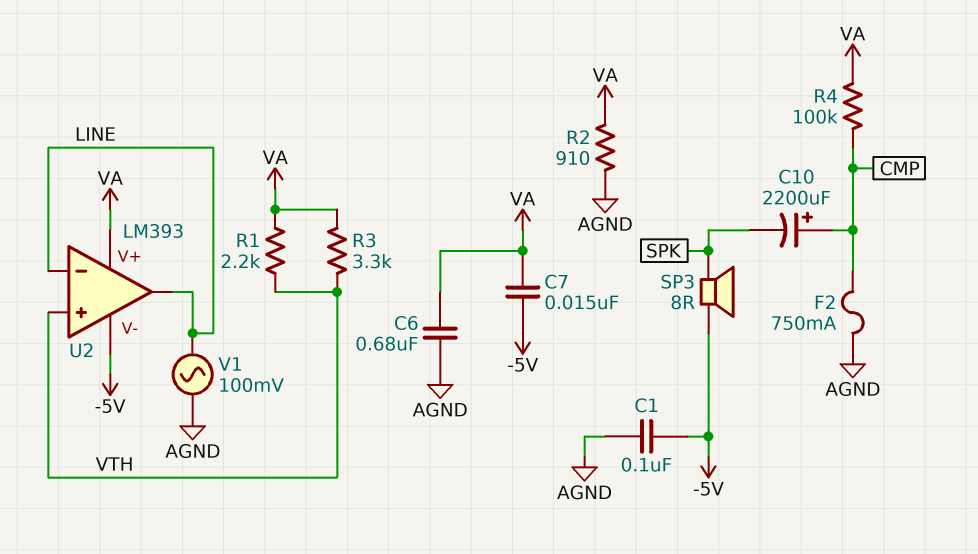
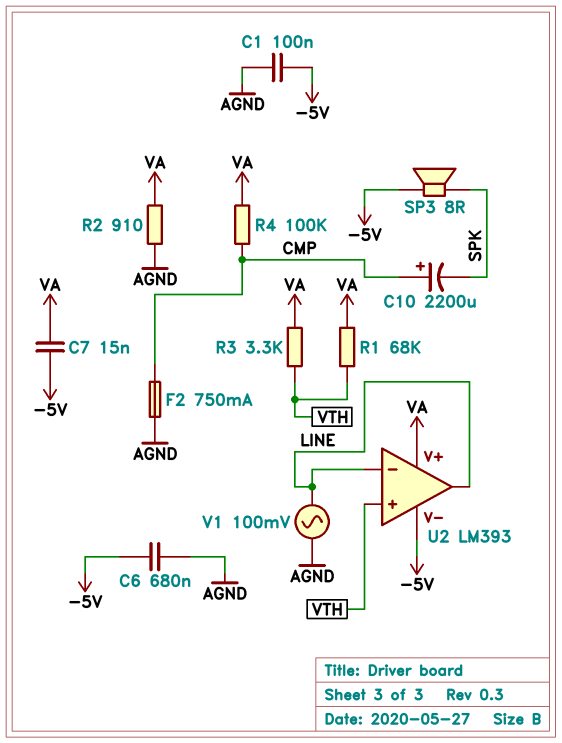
C6: 680nF (AGND, VA) -> 680nF (-5V, AGND)
R1: 2.2k (VA, VTH) -> 68k (VA, VTH)

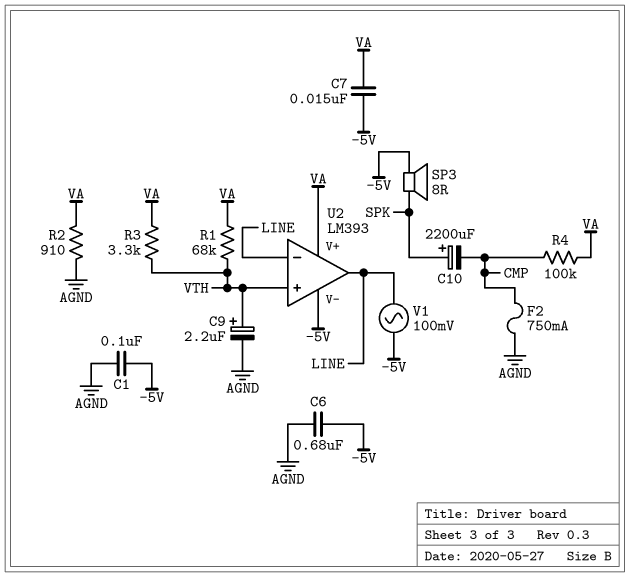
C9: none -> 2.2uF (plus VTH, minus AGND)
C10: 2200uF (plus CMP, minus SPK) -> 2200uF (plus SPK, minus CMP)
V1: AC 100mV (AGND, LINE) -> AC 100mV (-5V, LINE)

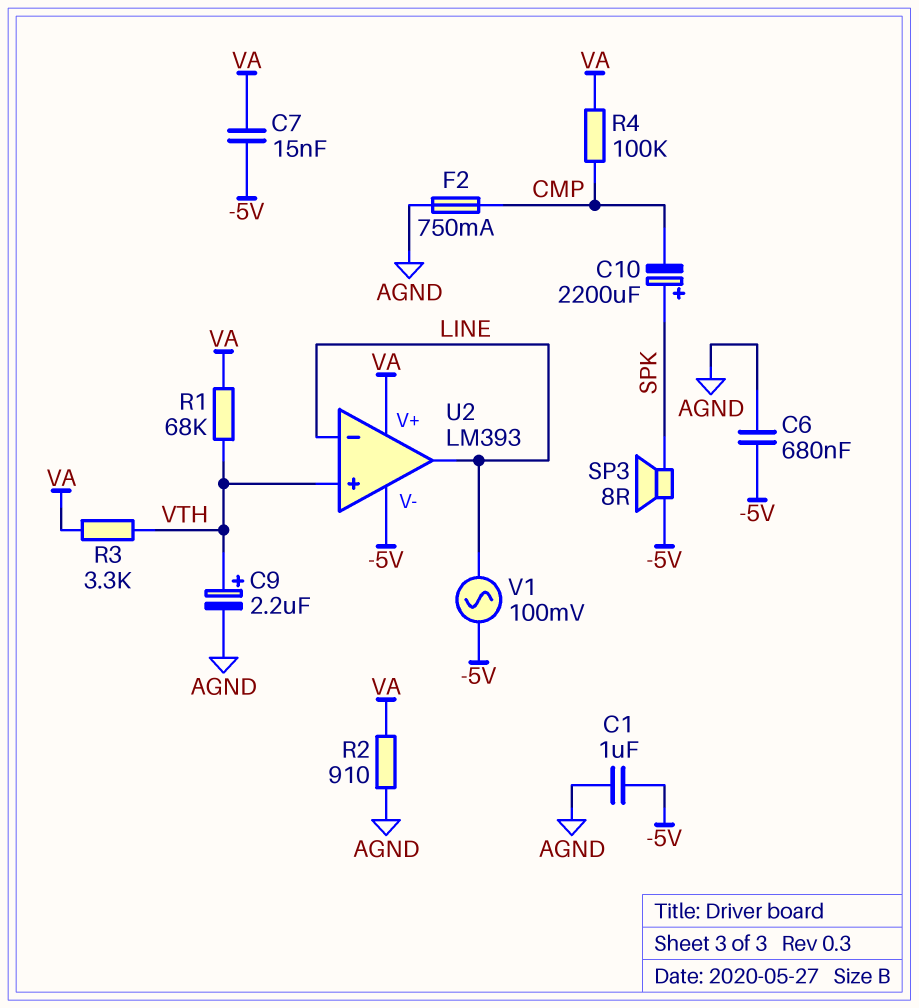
C1: 100nF (-5V, AGND) -> 1uF (-5V, AGND)

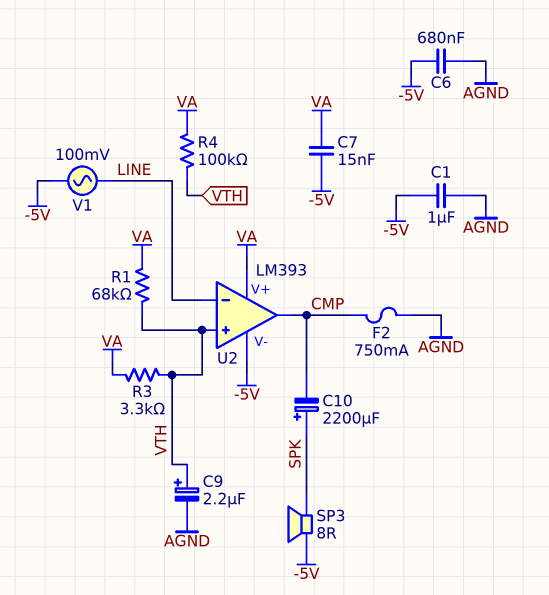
R2: 910 (AGND, VA) -> none
R4: 100k (CMP, VA) -> 100k (VA, VTH)
U2 pin out: LINE -> CMP

